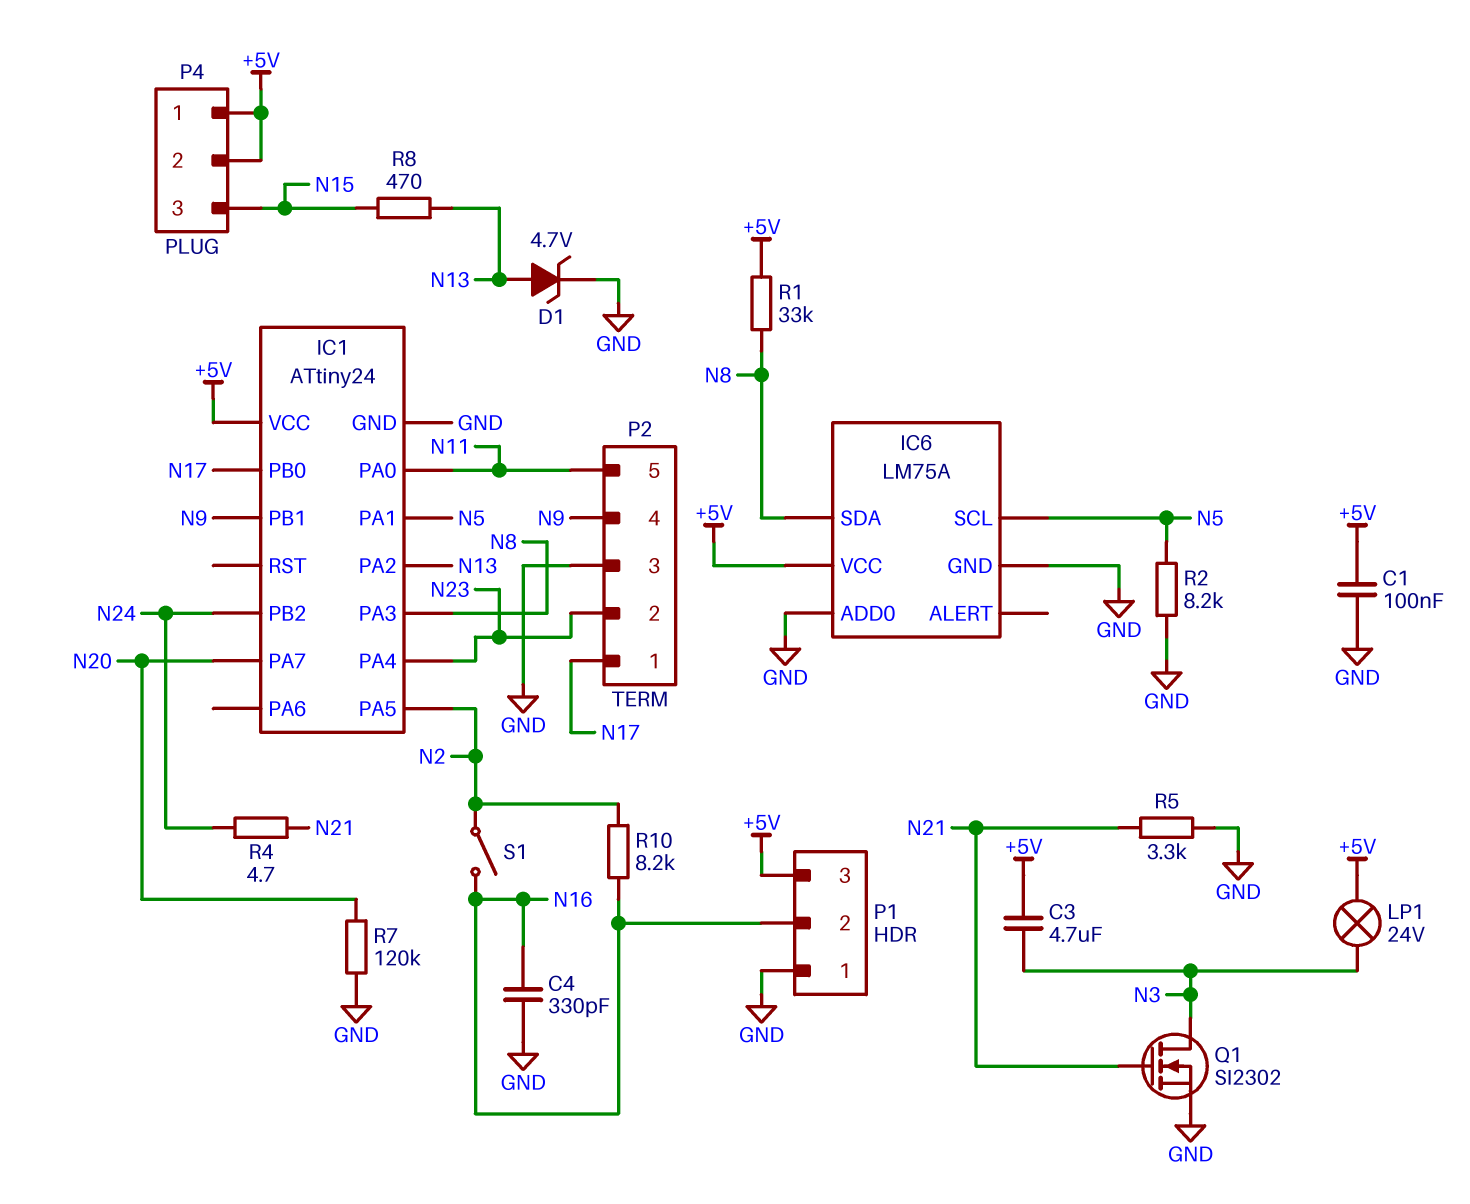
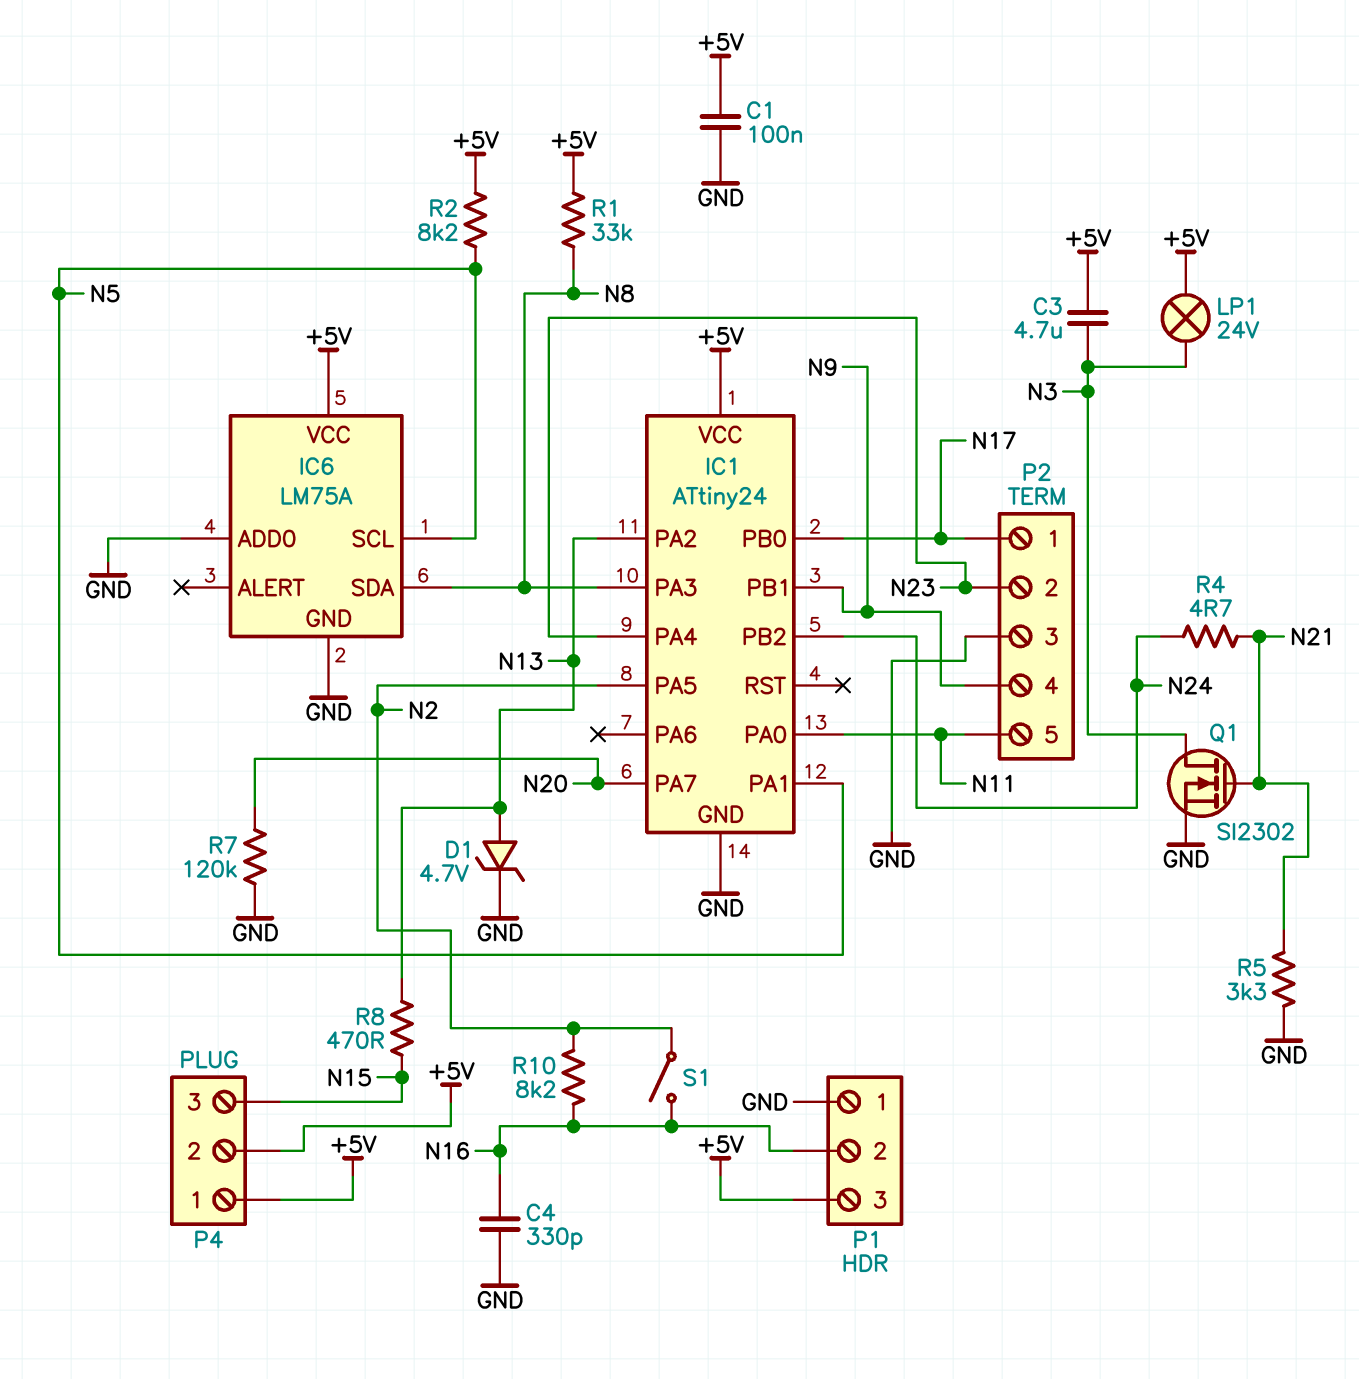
R2: 8.2k (GND, N5) -> 8.2k (+5V, N5)

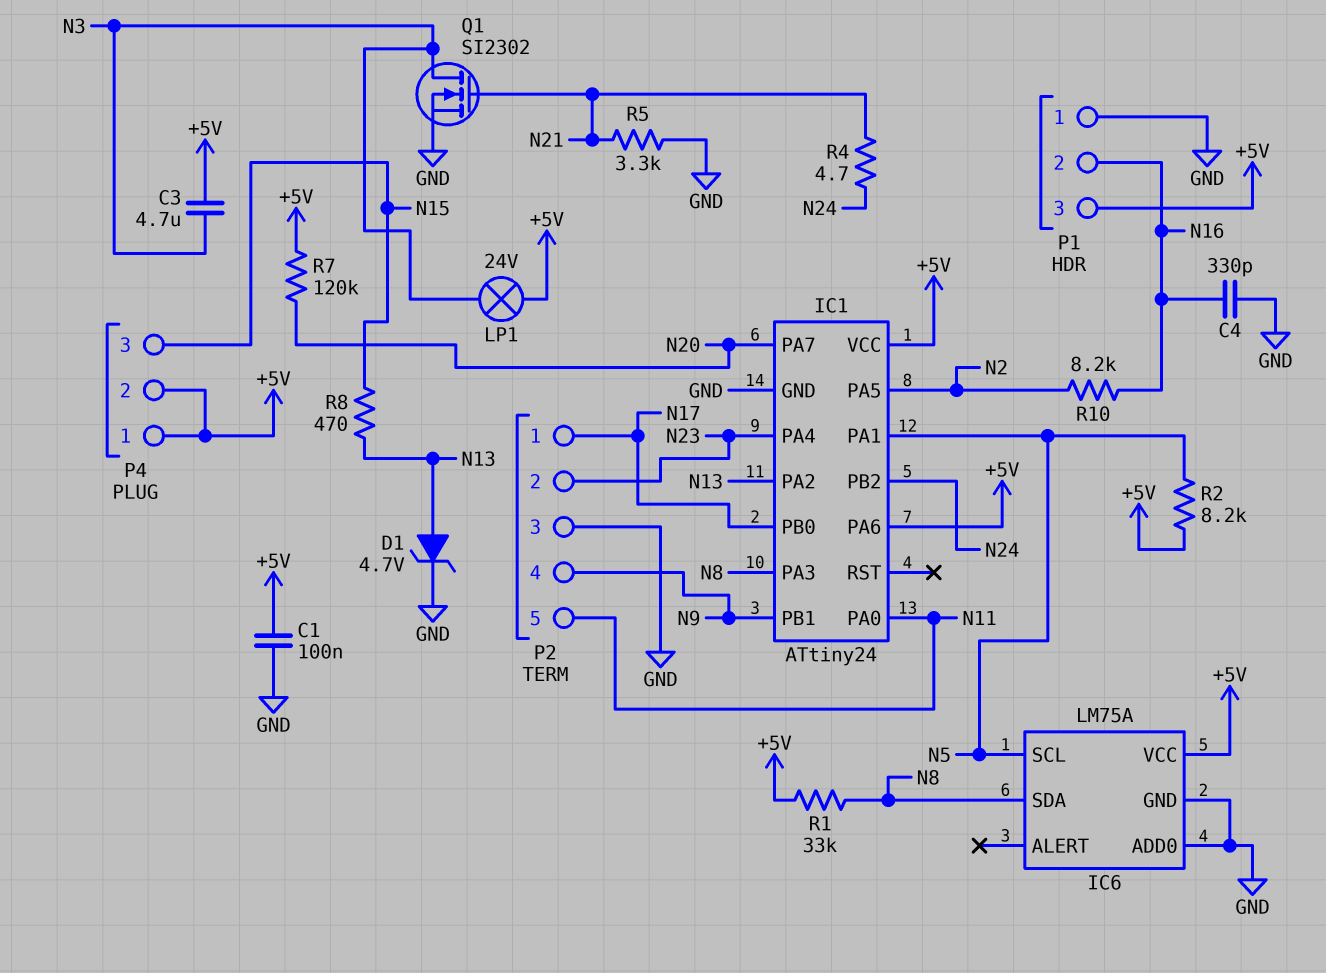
IC1 pin PA6: none -> +5V
R7: 120k (GND, N20) -> 120k (+5V, N20)
S1: switch (N2, N16) -> none

